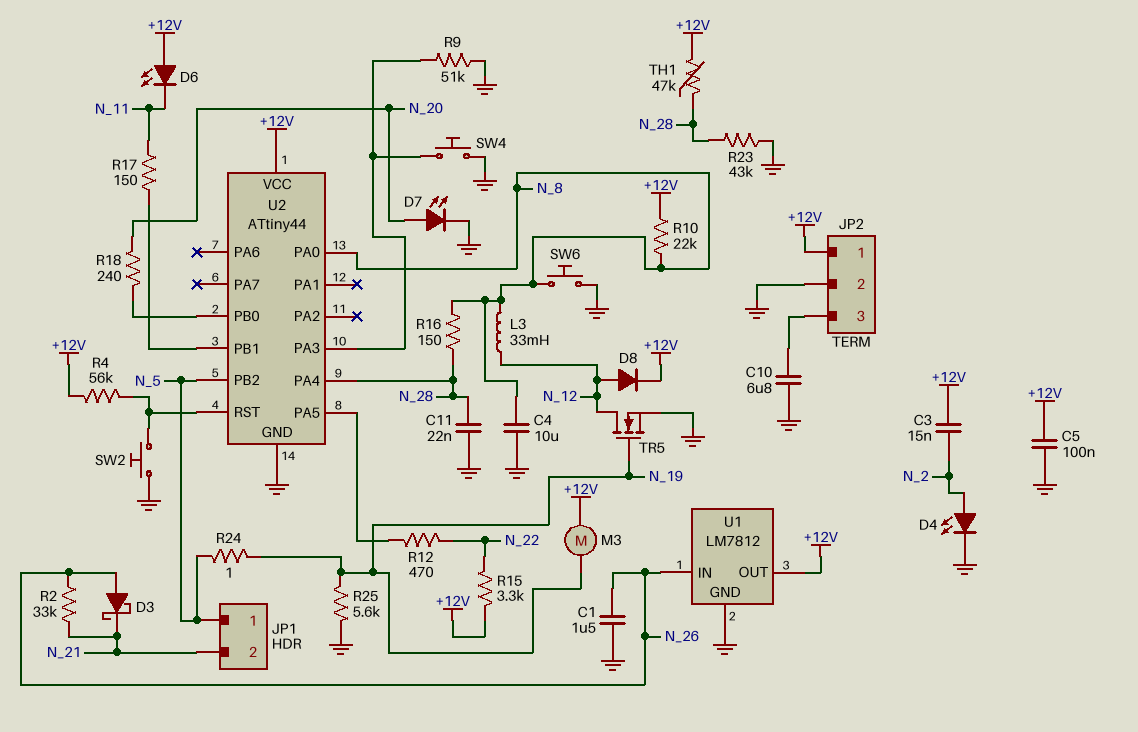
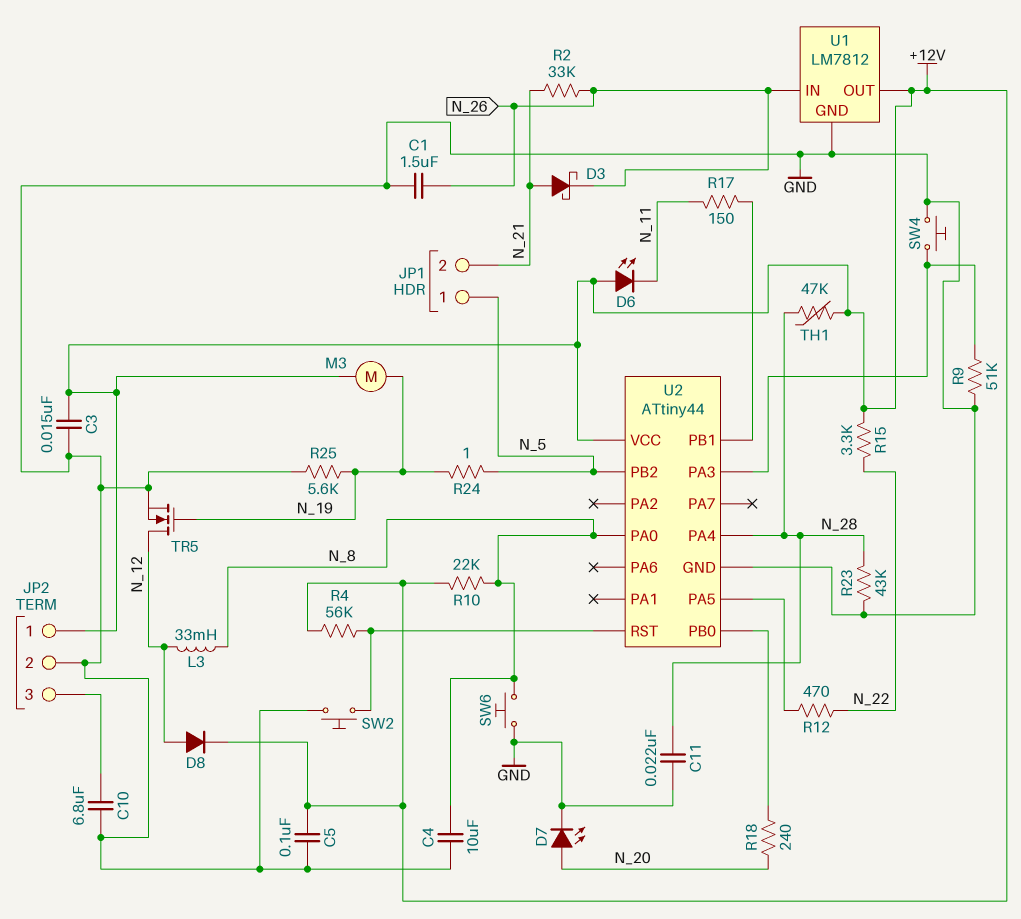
C3: 15nF (+12V, N_2) -> 15nF (+12V, GND)
D3: schottky (A N_26, K N_21) -> schottky (A N_21, K N_26)
D4: LED (A N_2, K GND) -> none
R16: 150 (N_8, N_28) -> none

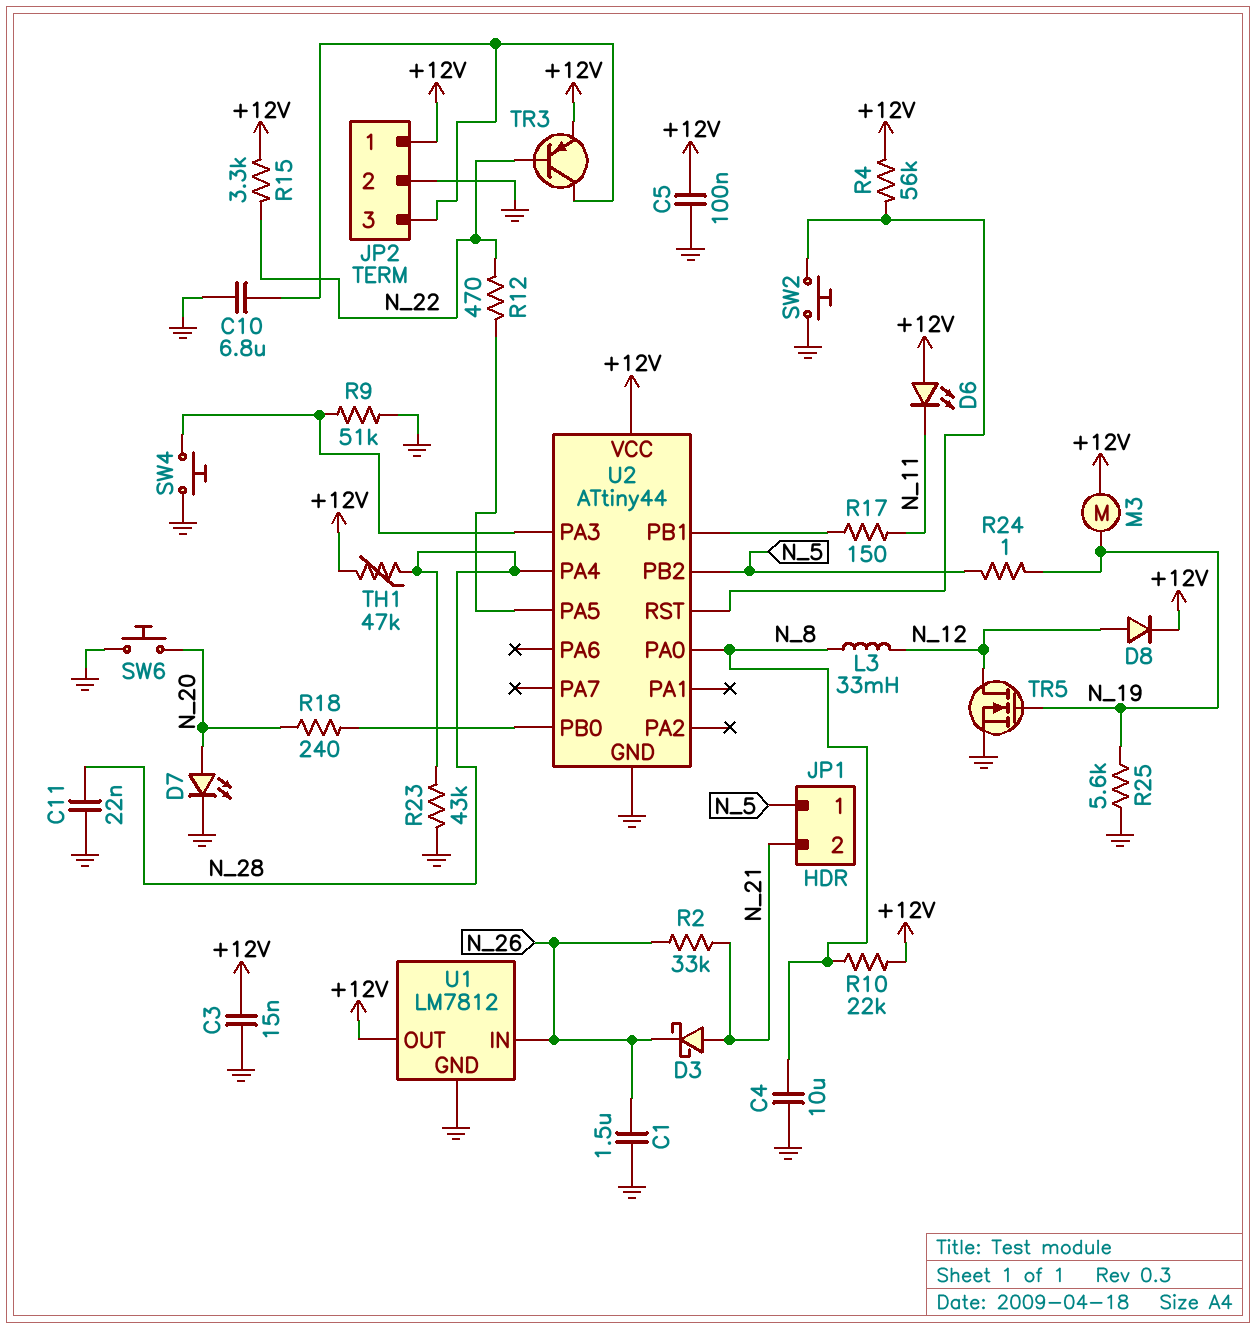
SW6: button (GND, N_8) -> button (GND, N_20)
TR3: none -> PNP (B N_22, C JP2/3, E +12V)

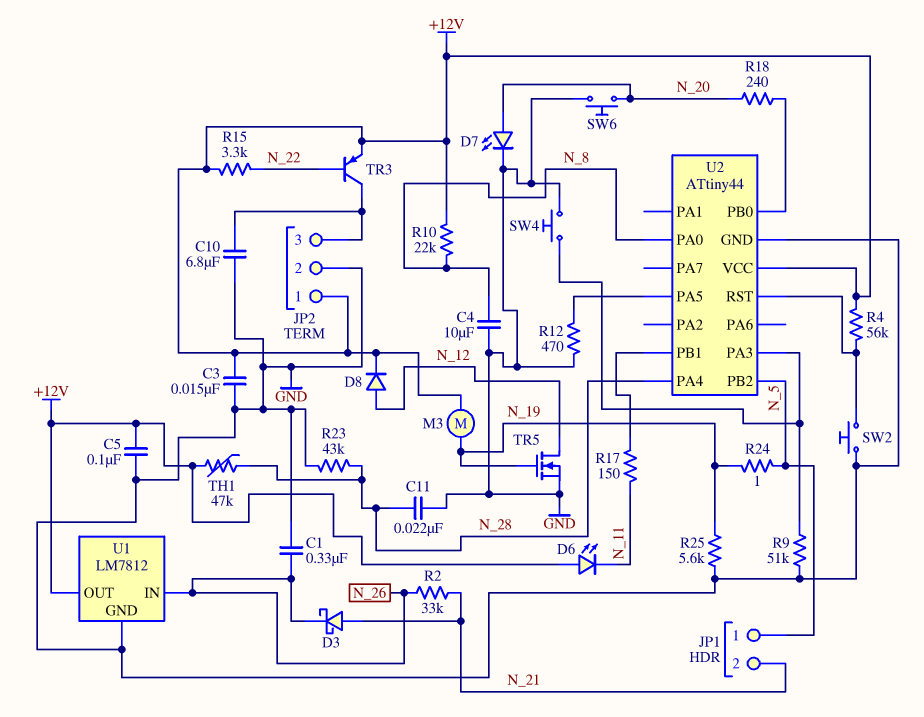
C1: 1.5uF (GND, N_26) -> 330nF (GND, N_26)
L3: 33mH (N_8, N_12) -> none
R12: 470 (N_22, U2/PA5) -> 470 (GND, U2/PA5)

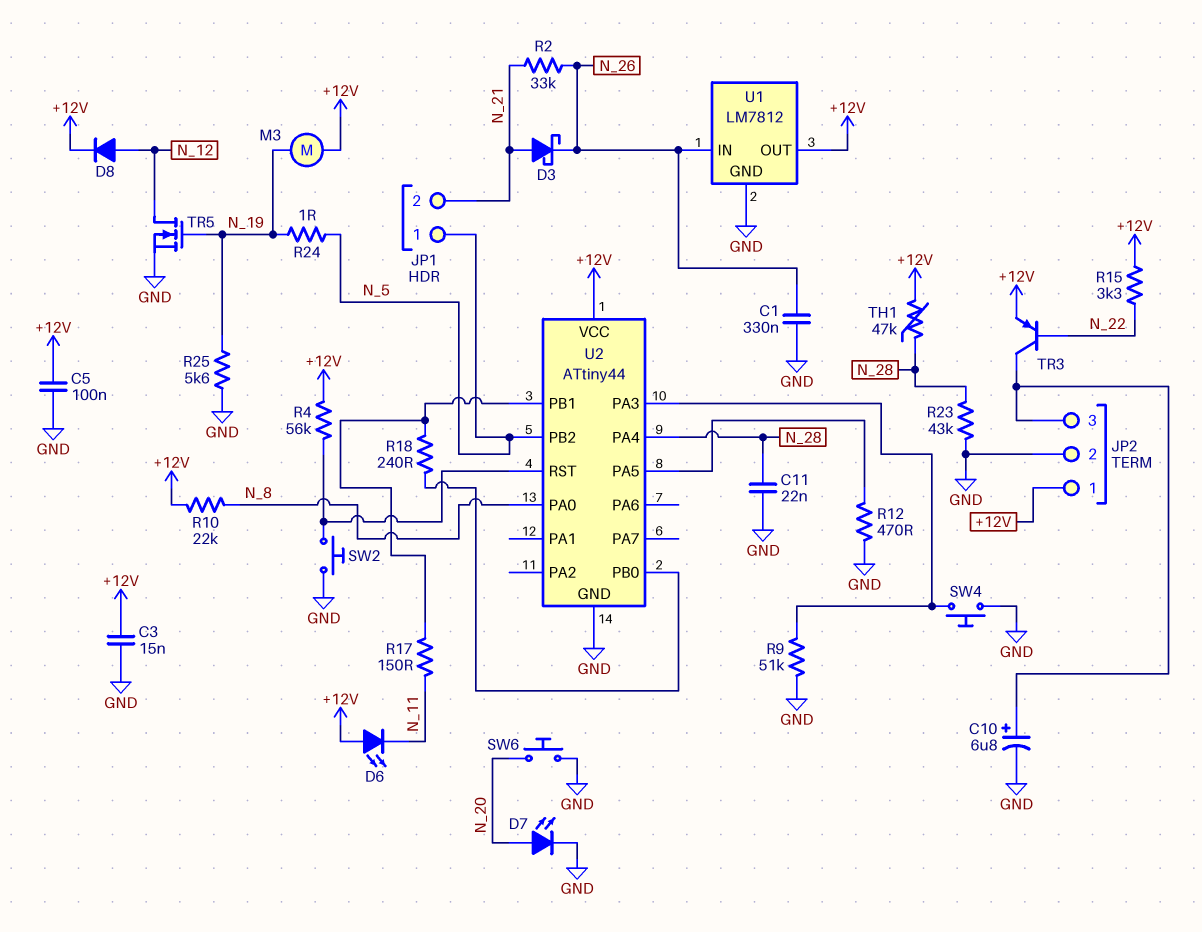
C4: 10uF (GND, N_8) -> none
C10: 6.8uF (GND, JP2/3) -> 6.8uF (plus JP2/3, minus GND)
R18: 240 (N_20, U2/PB0) -> 240 (U2/PB0, U2/PB1)

